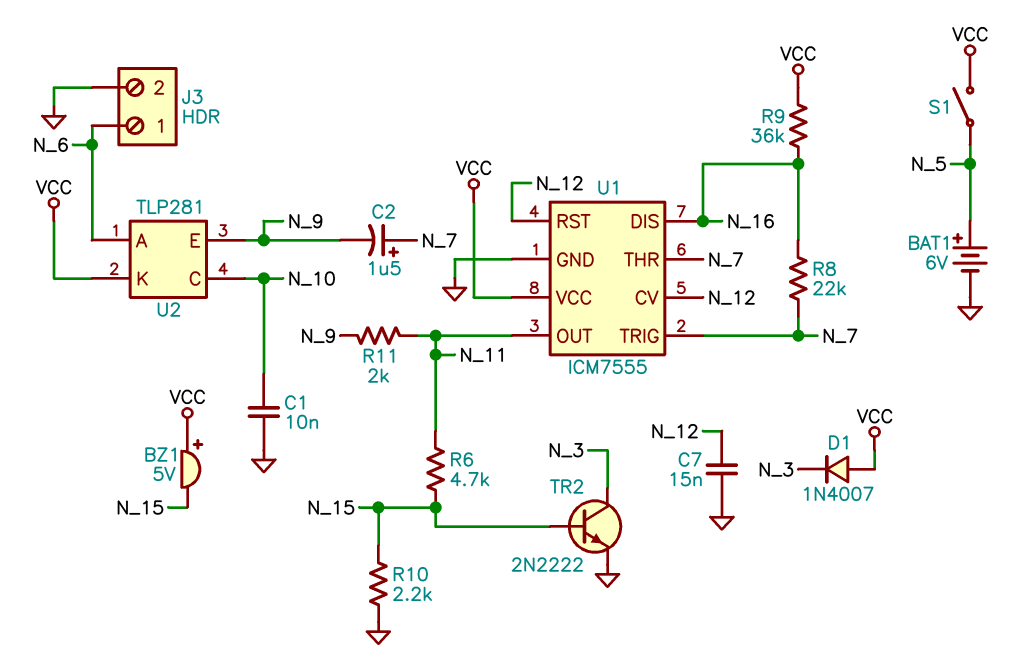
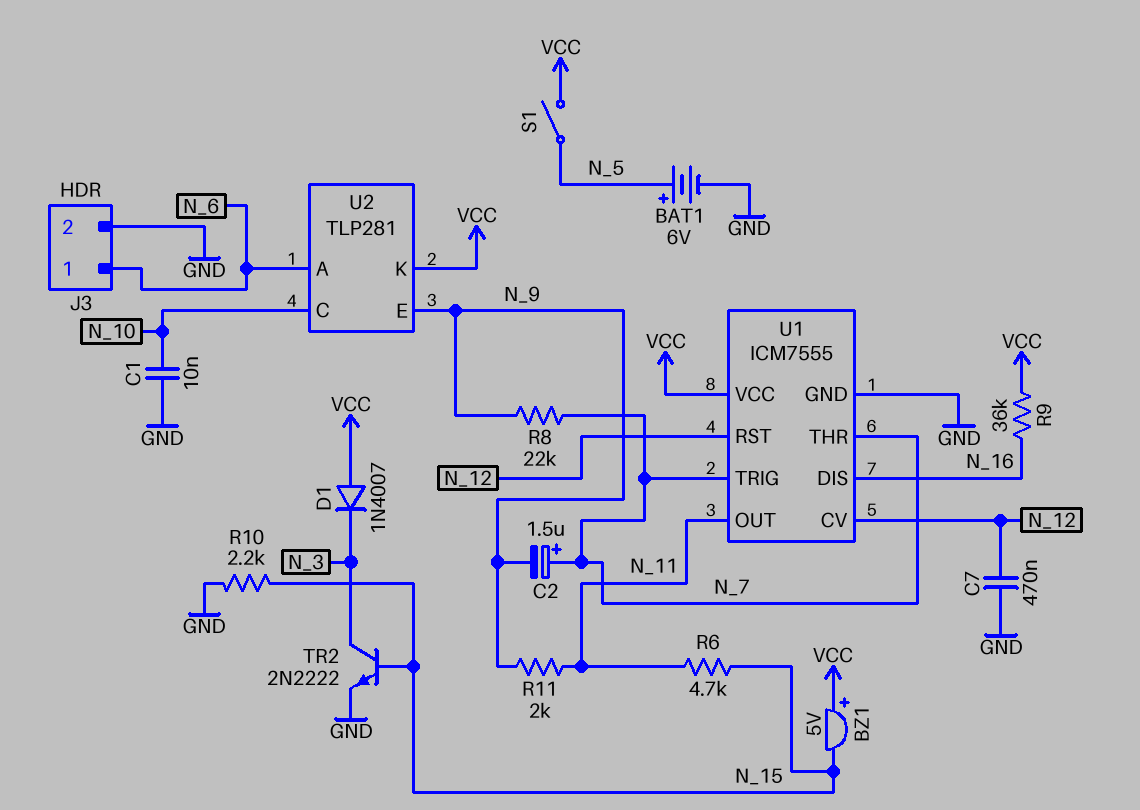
C7: 15nF (GND, N_12) -> 470nF (GND, N_12)
R8: 22k (N_7, N_16) -> 22k (N_7, N_9)

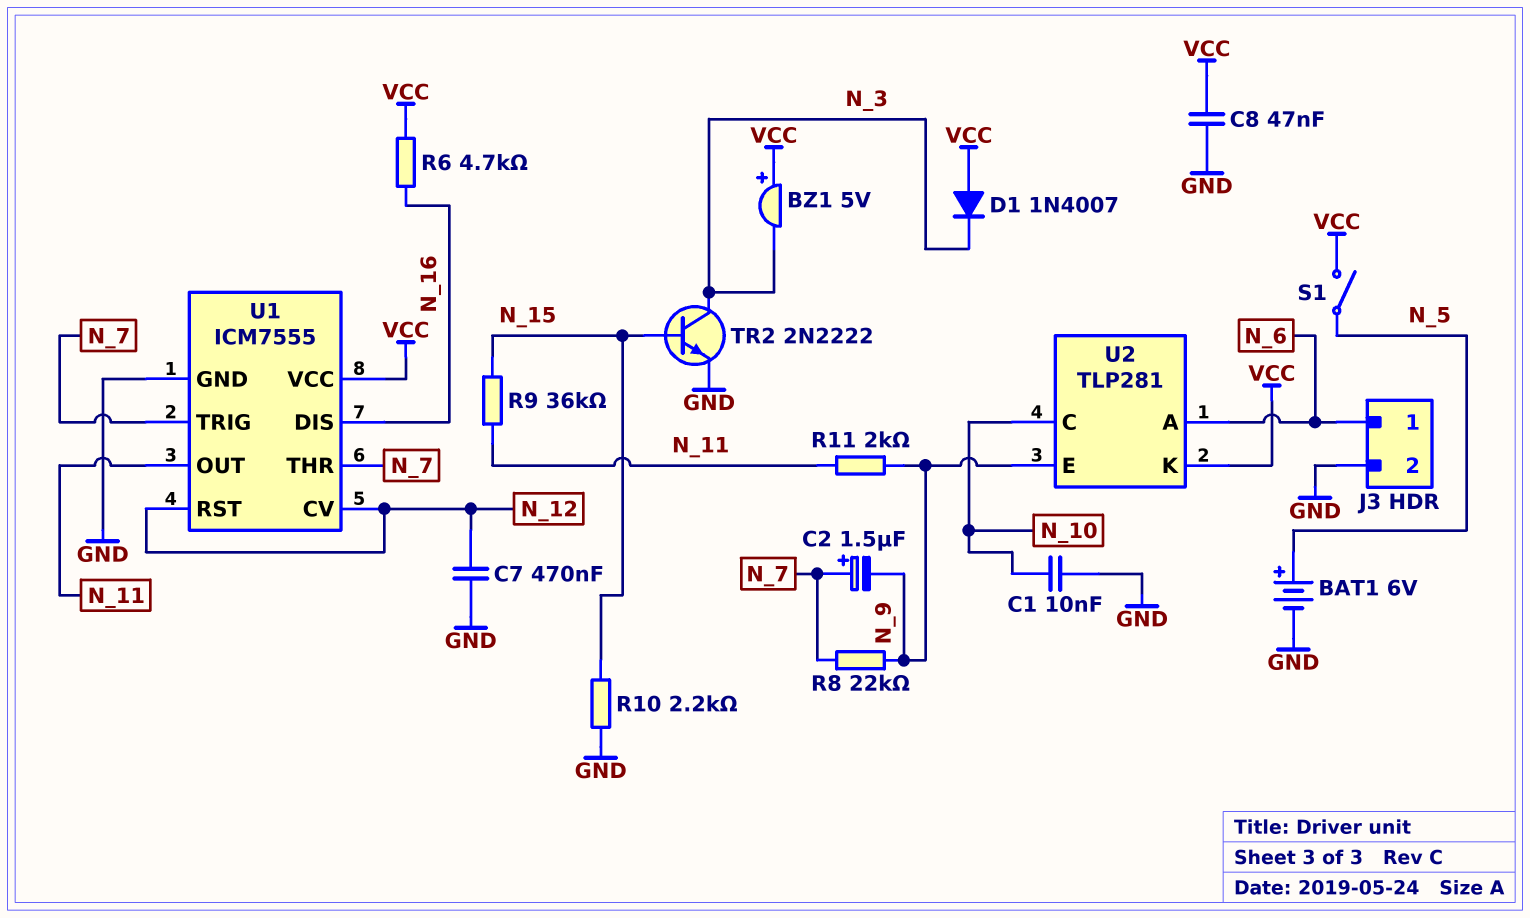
BZ1: buzzer 5V (plus VCC, minus N_15) -> buzzer 5V (plus VCC, minus N_3)
C8: none -> 47nF (GND, VCC)
R6: 4.7k (N_11, N_15) -> 4.7k (N_16, VCC)
R9: 36k (N_16, VCC) -> 36k (N_11, N_15)

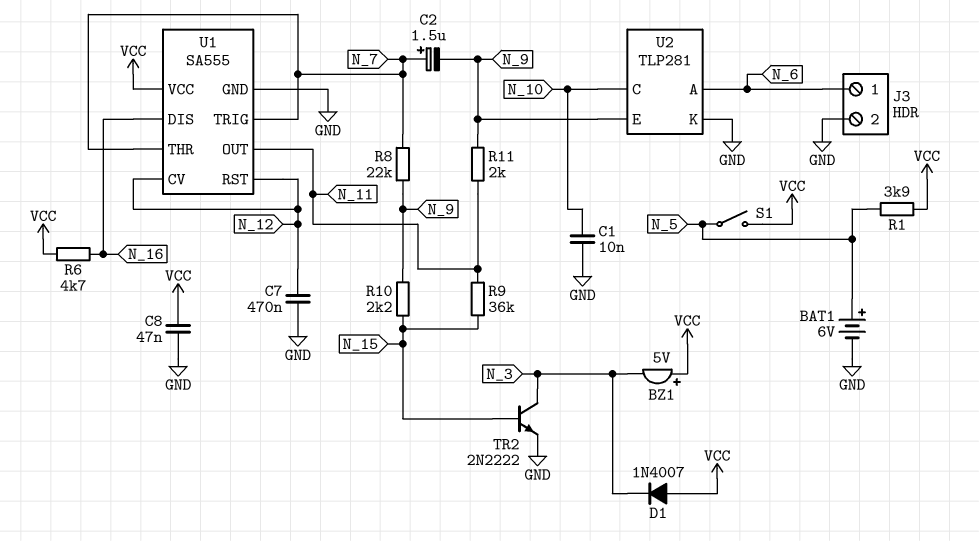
R1: none -> 3.9k (N_5, VCC)
R10: 2.2k (GND, N_15) -> 2.2k (N_9, N_15)
U1: ICM7555 -> SA555
U2 pin K: VCC -> GND

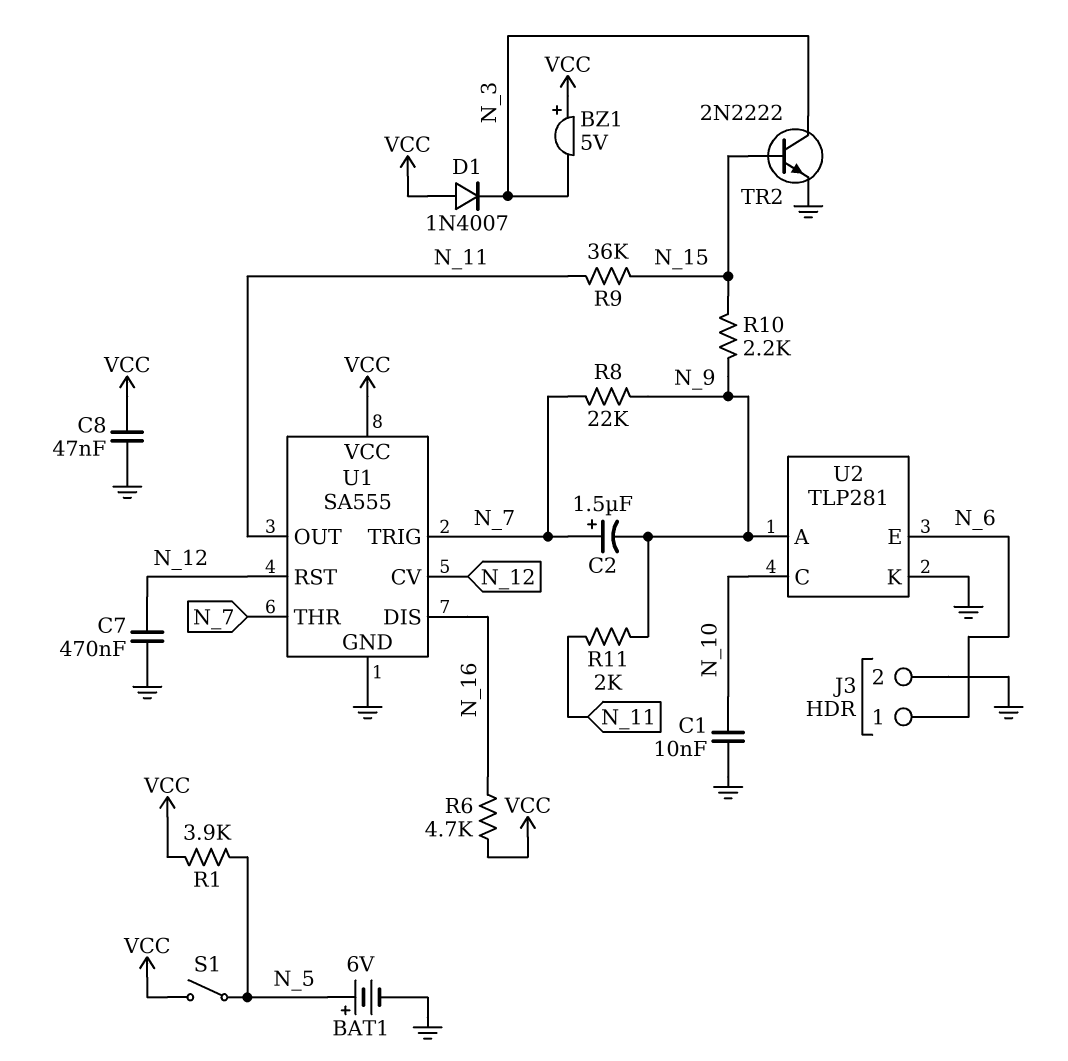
U2 pin A: N_6 -> N_9
U2 pin E: N_9 -> N_6

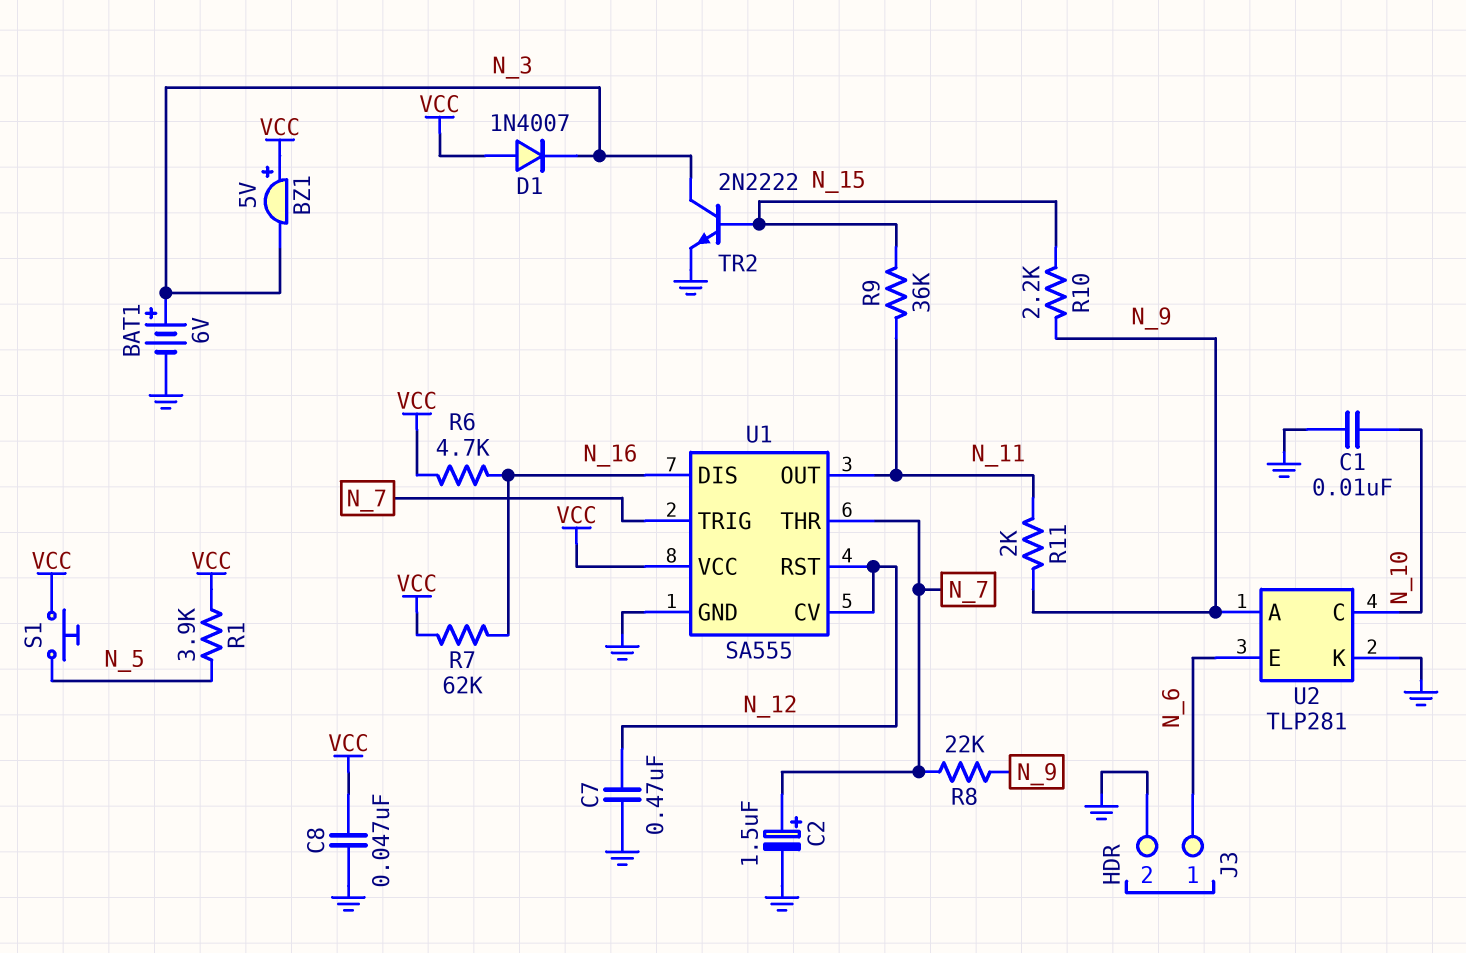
BAT1: 6V (plus N_5, minus GND) -> 6V (plus N_3, minus GND)
C2: 1.5uF (plus N_7, minus N_9) -> 1.5uF (plus N_7, minus GND)
R7: none -> 62k (N_16, VCC)
S1: switch (N_5, VCC) -> button (N_5, VCC)

